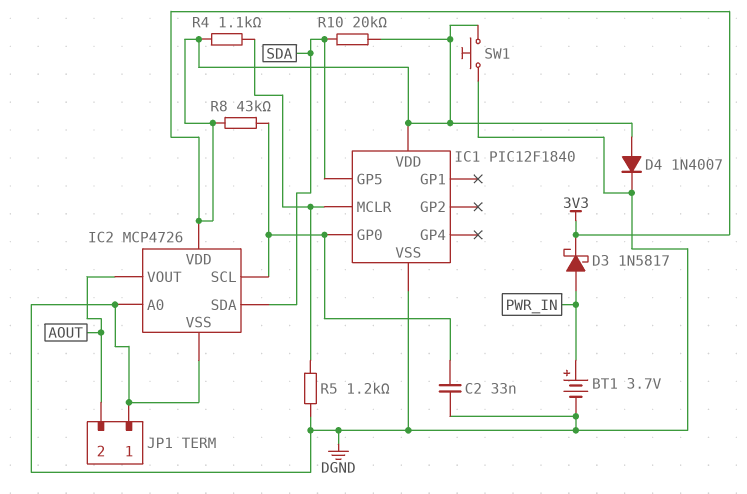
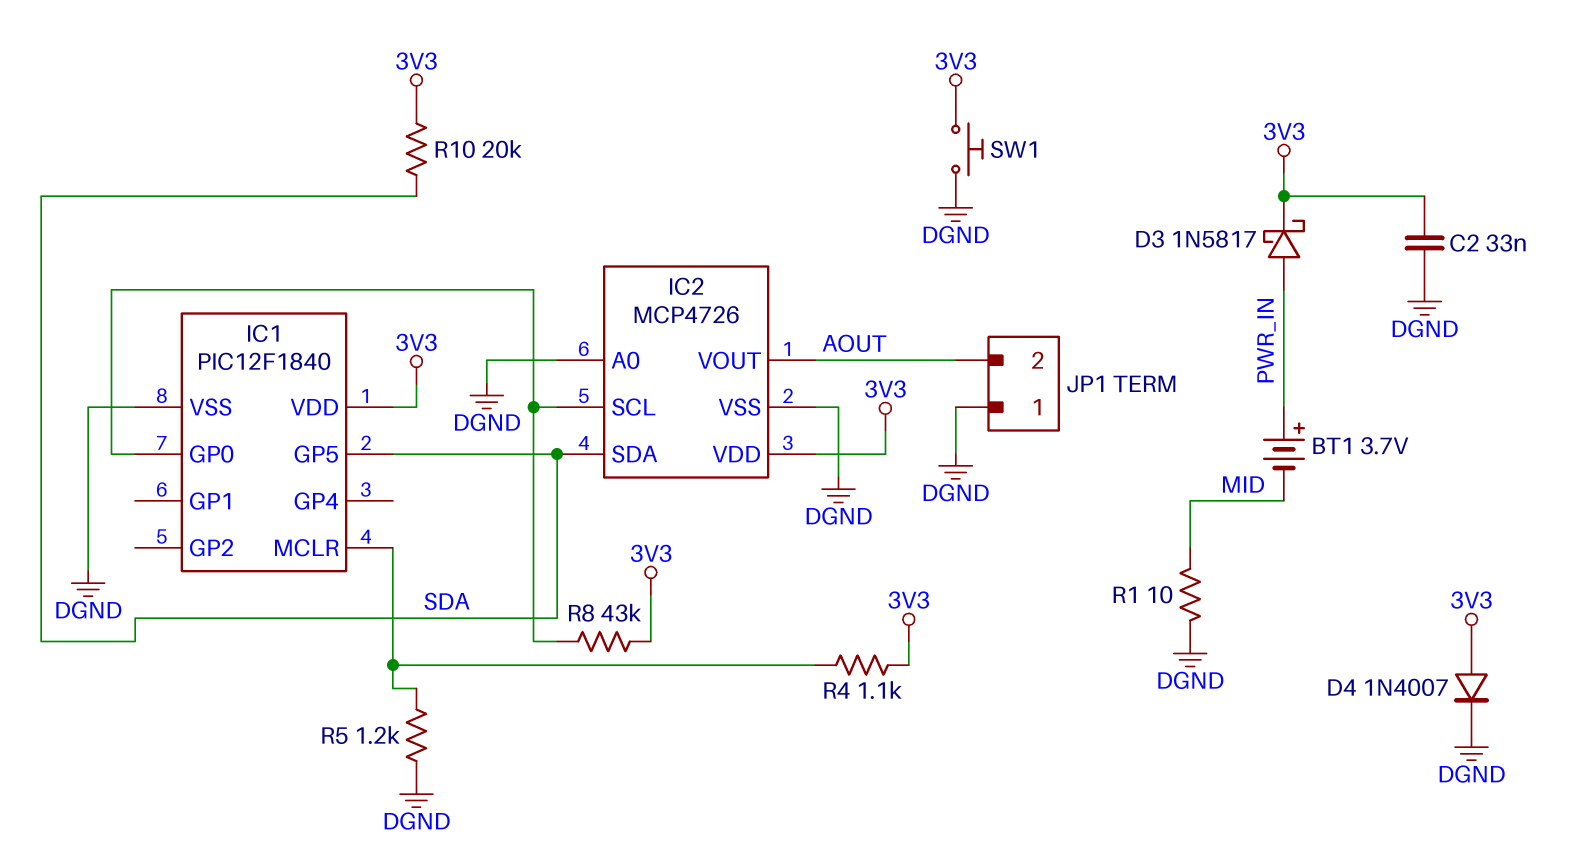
BT1: 3.7V (plus PWR_IN, minus DGND) -> 3.7V (plus PWR_IN, minus MID)
C2: 33nF (DGND, IC1/GP0) -> 33nF (3V3, DGND)
R1: none -> 10 (DGND, MID)

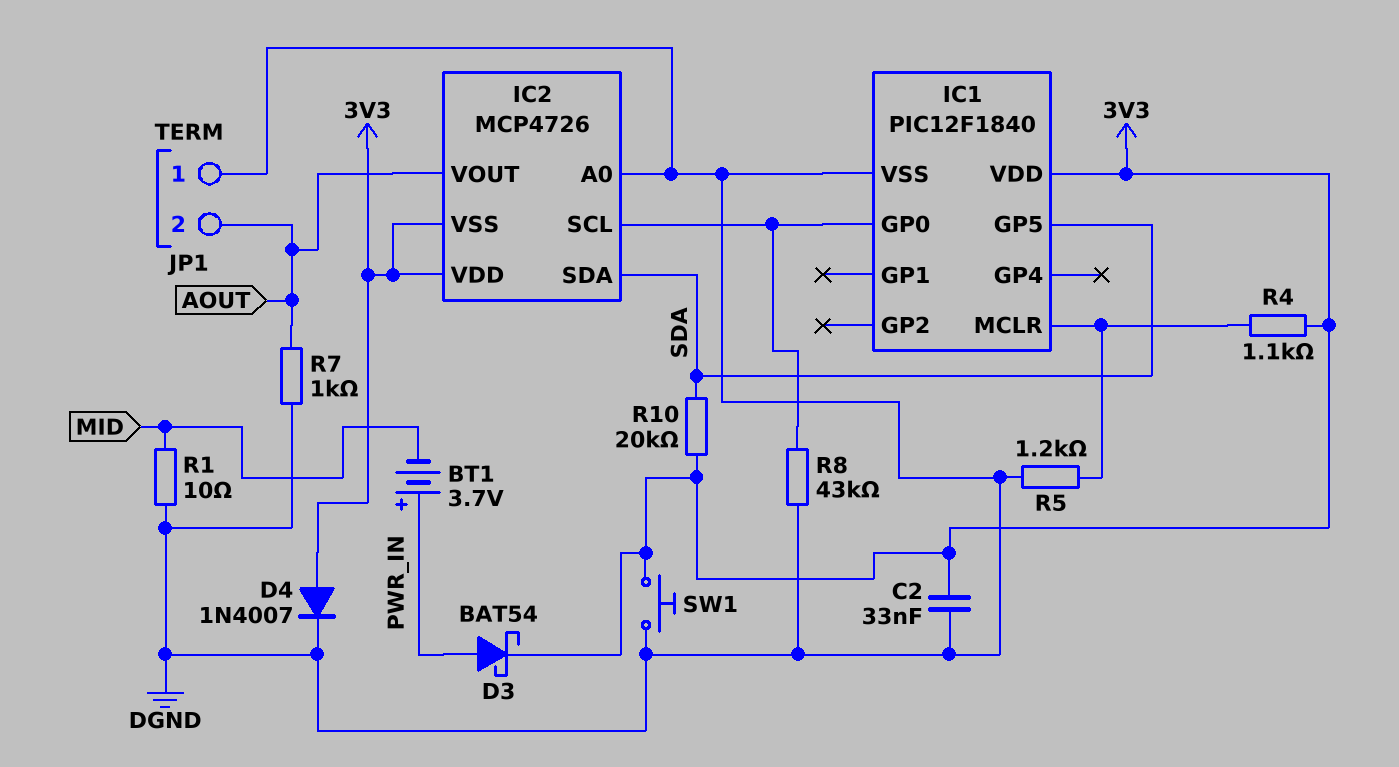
D3: schottky 1N5817 (A PWR_IN, K 3V3) -> schottky BAT54 (A PWR_IN, K 3V3)
IC2 pin VSS: DGND -> 3V3
R7: none -> 1k (AOUT, DGND)
R8: 43k (3V3, IC1/GP0) -> 43k (DGND, IC1/GP0)

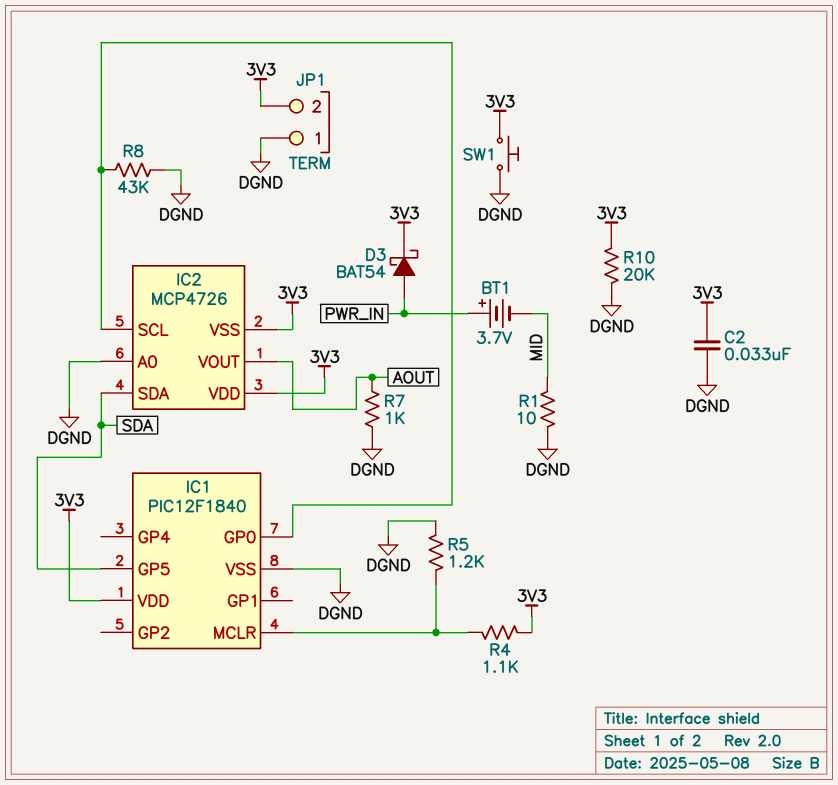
D4: diode 1N4007 (A 3V3, K DGND) -> none
JP1 pin 2: AOUT -> 3V3
R10: 20k (3V3, SDA) -> 20k (3V3, DGND)

